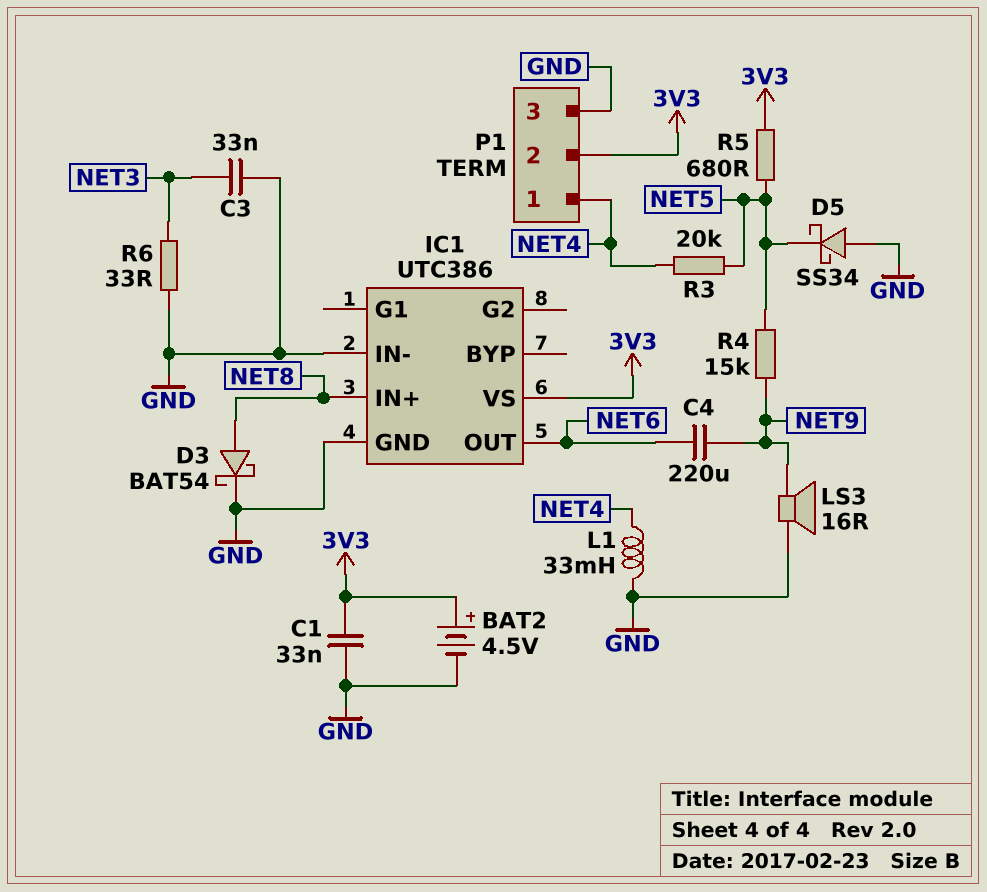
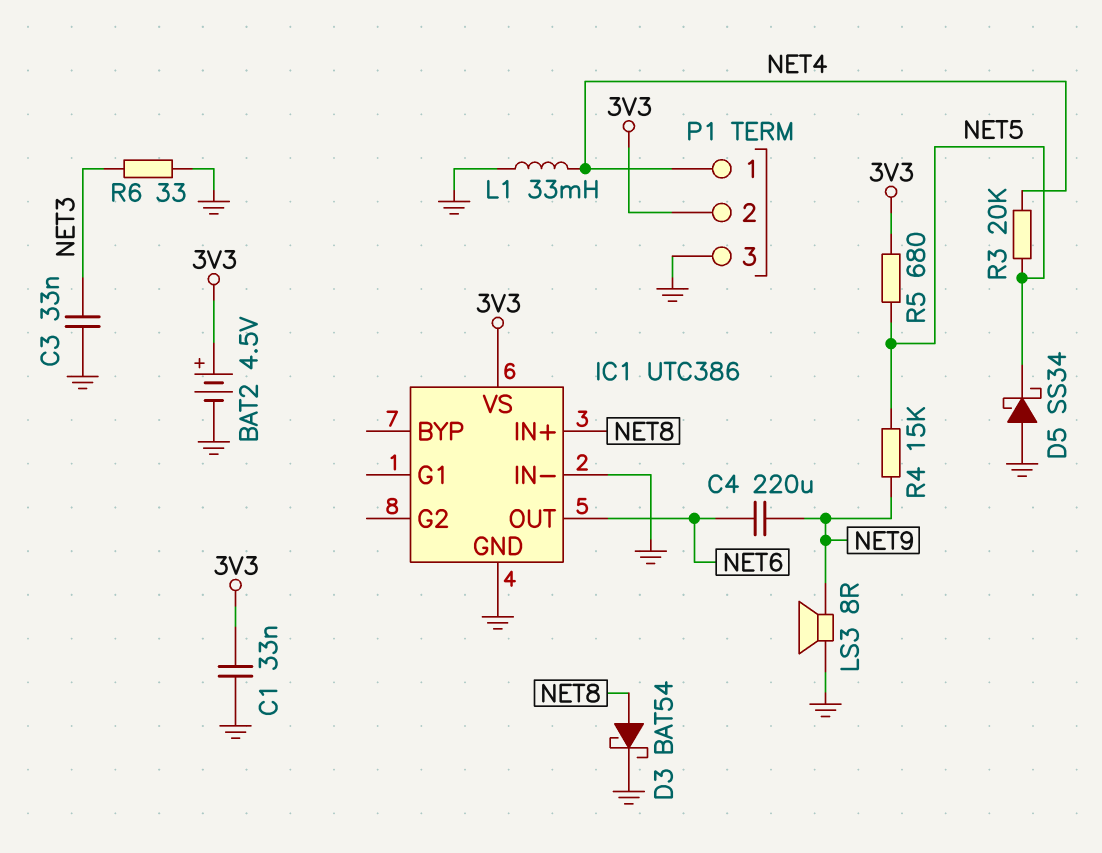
LS3: speaker 16R (GND, NET9) -> speaker 8R (GND, NET9)

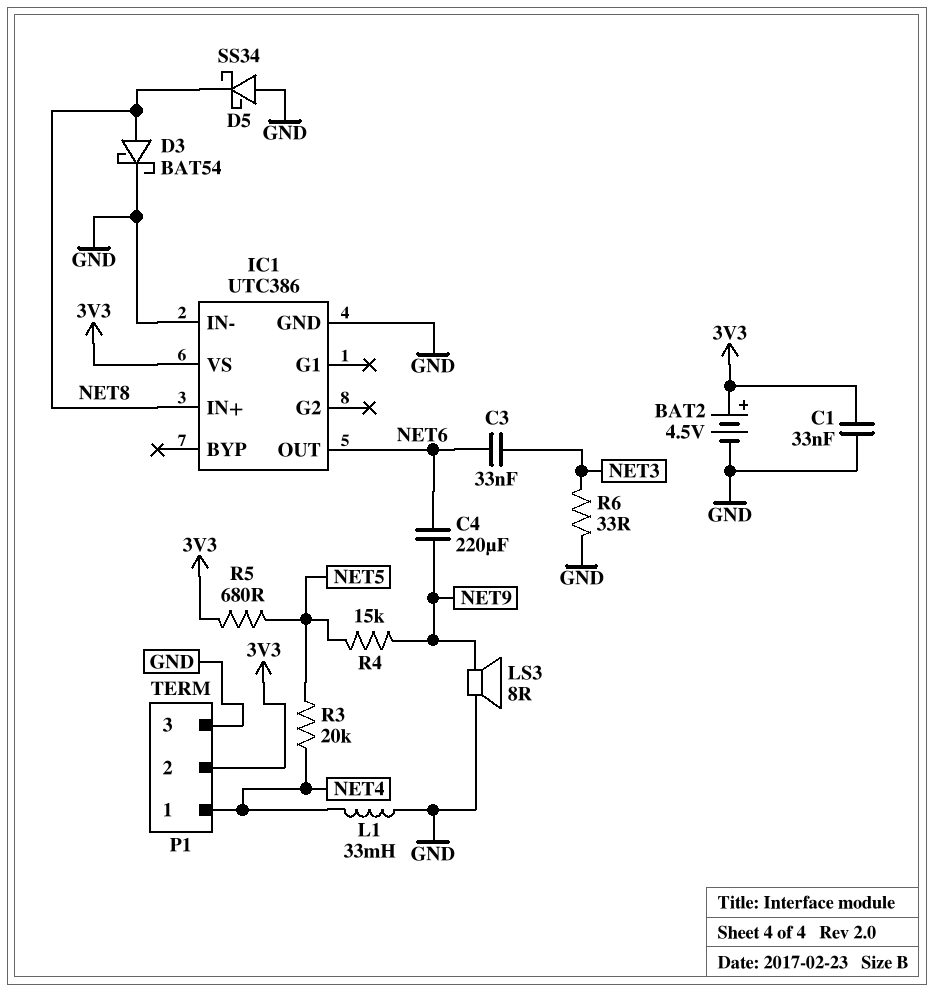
C3: 33nF (GND, NET3) -> 33nF (NET3, NET6)
D5: schottky SS34 (A GND, K NET5) -> schottky SS34 (A GND, K NET8)

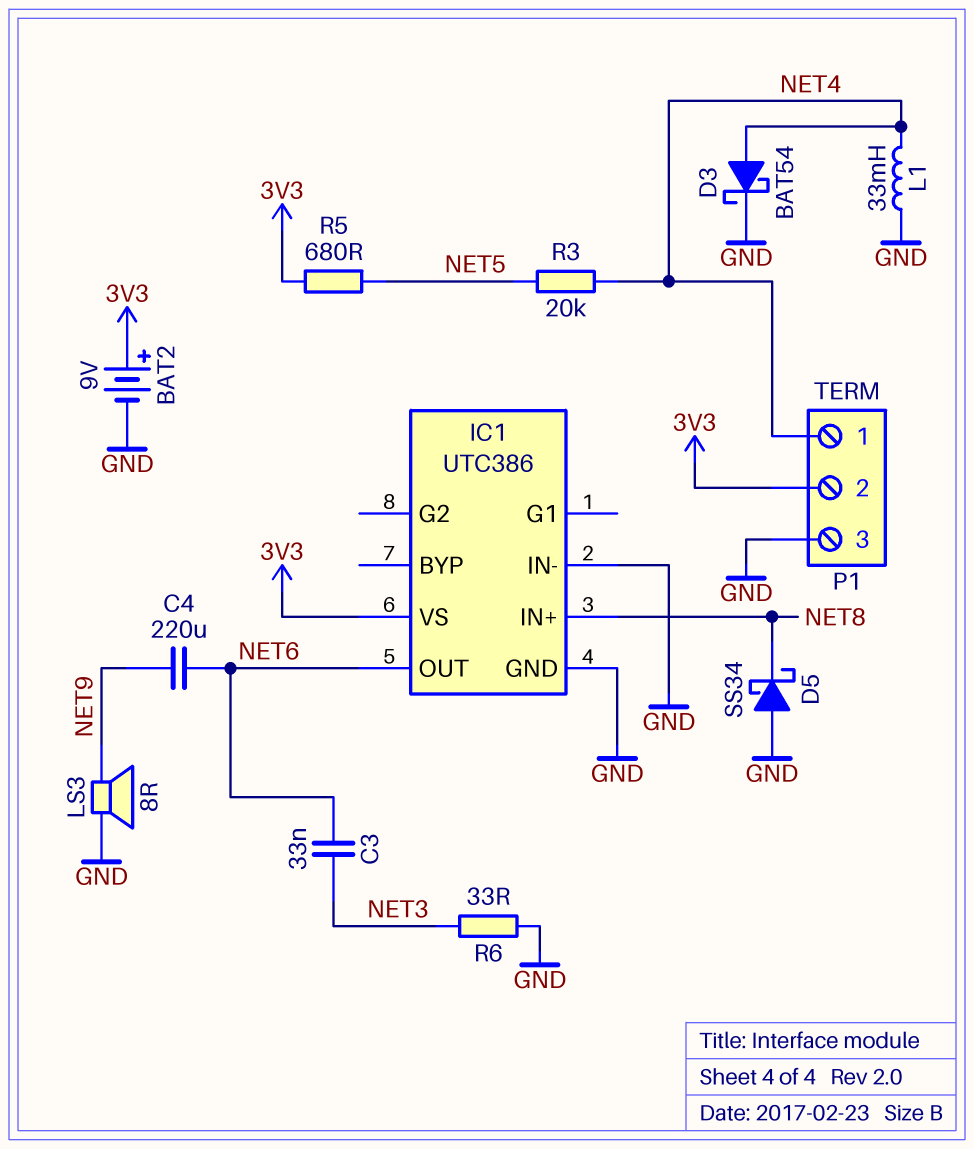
BAT2: 4.5V (plus 3V3, minus GND) -> 9V (plus 3V3, minus GND)
C1: 33nF (3V3, GND) -> none
D3: schottky BAT54 (A NET8, K GND) -> schottky BAT54 (A NET4, K GND)
R4: 15k (NET5, NET9) -> none

